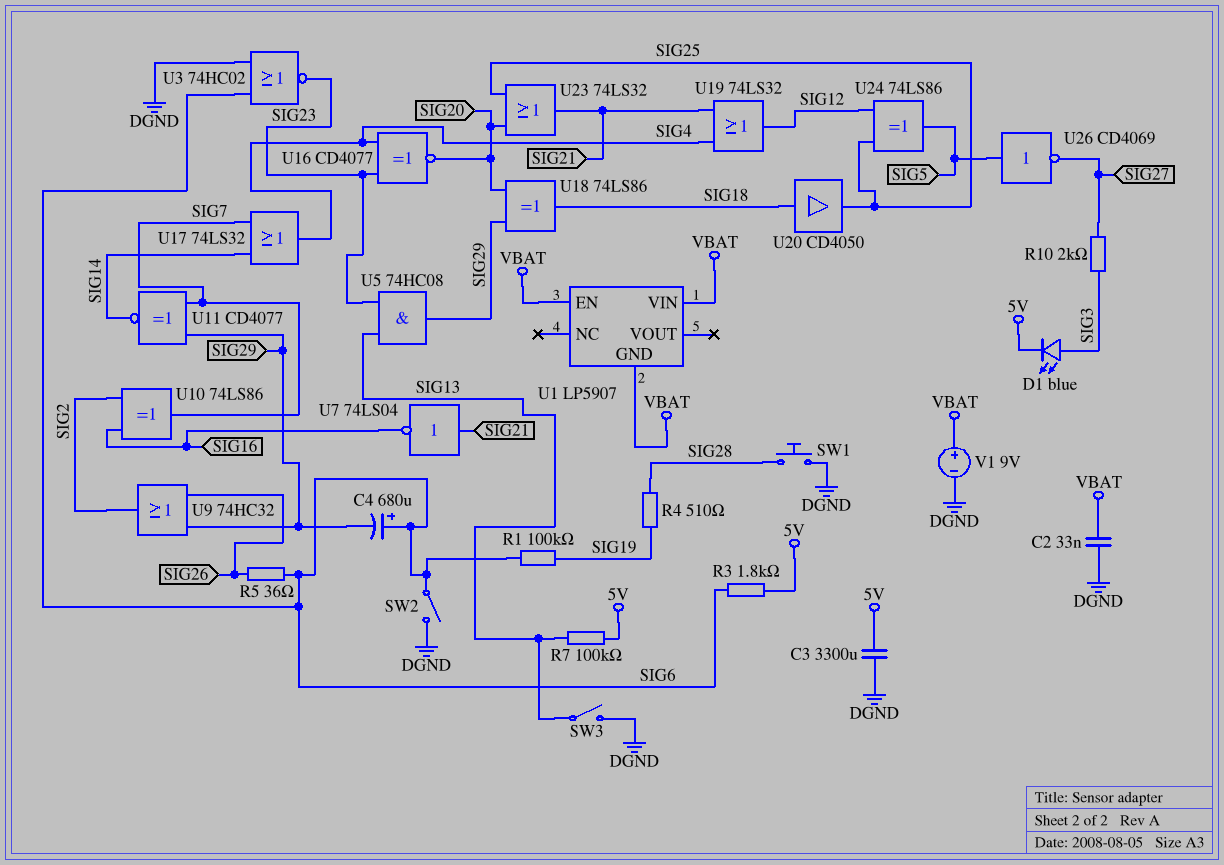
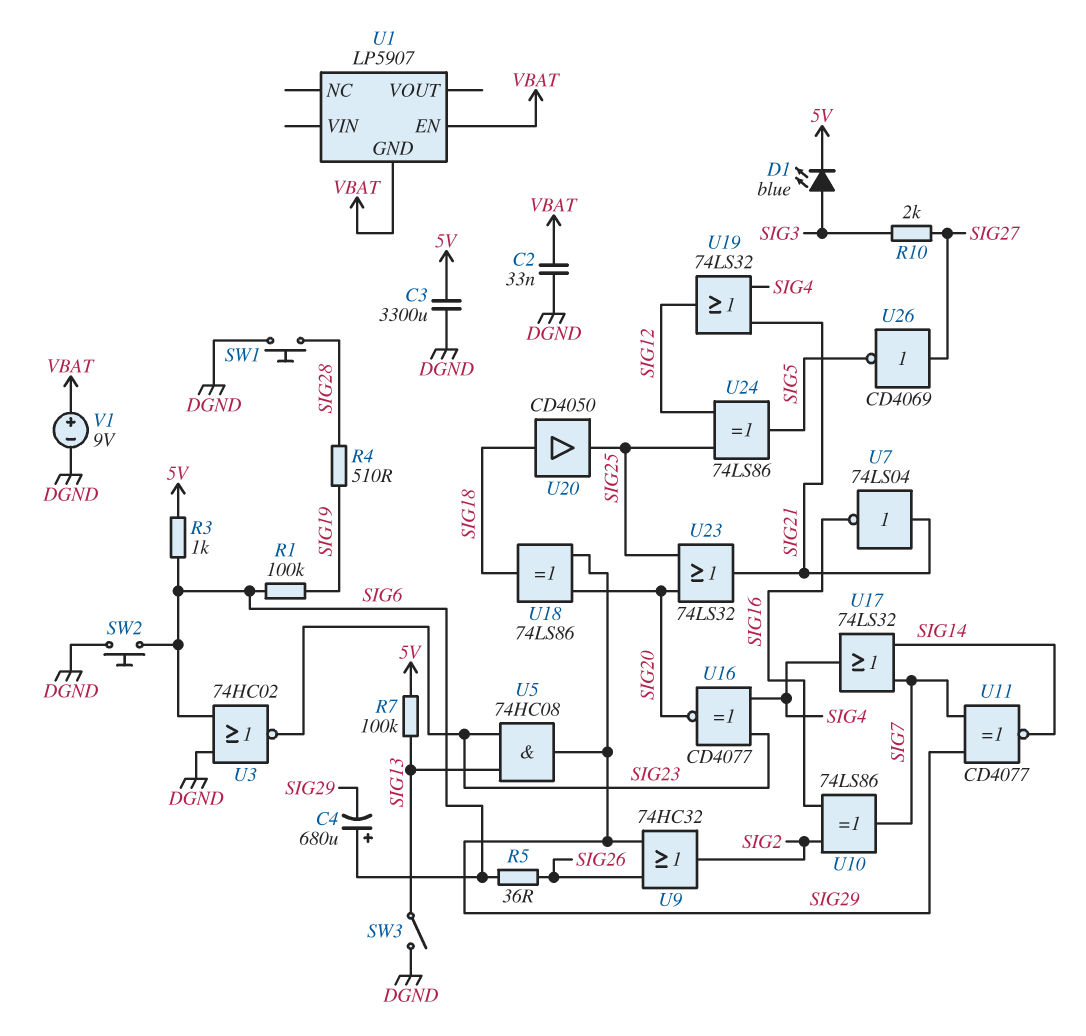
R3: 1.8k (5V, SIG6) -> 1k (5V, SIG6)
SW2: switch (DGND, SIG6) -> button (DGND, SIG6)
U1 pin VIN: VBAT -> none
U26: NOT CD4069 (in SIG5, out SIG27) -> NOT CD4069 (in SIG27, out SIG5)

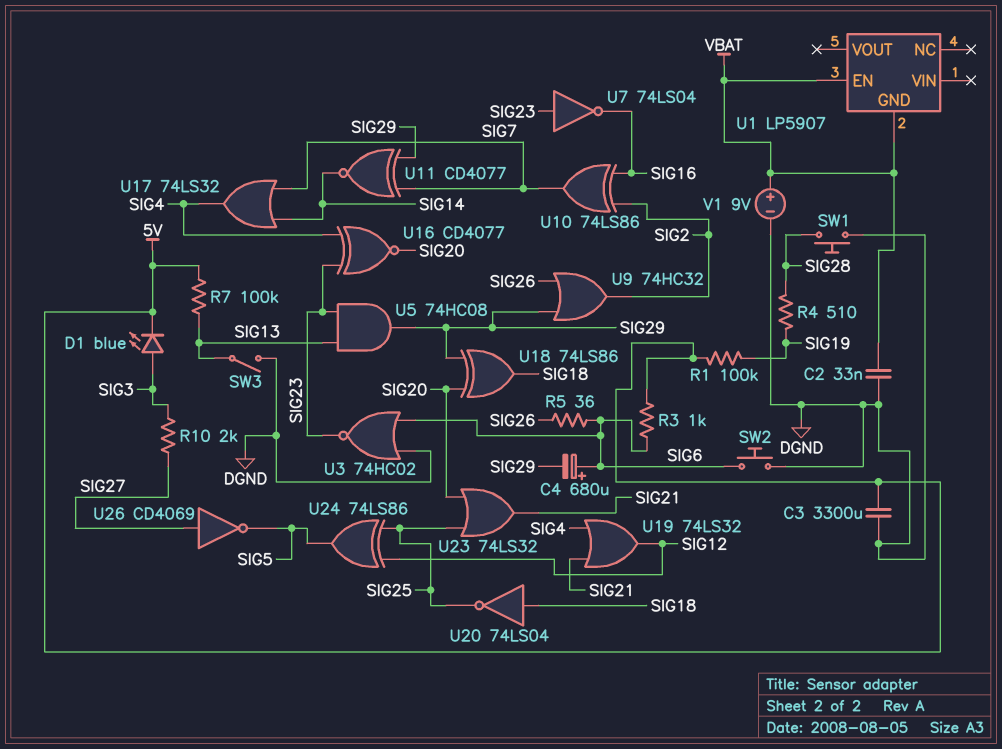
R1: 100k (SIG6, SIG19) -> 100k (5V, SIG19)
U7: NOT 74LS04 (in SIG21, out SIG16) -> NOT 74LS04 (in SIG23, out SIG16)
U20: buffer CD4050 (in SIG18, out SIG25) -> NOT 74LS04 (in SIG18, out SIG25)

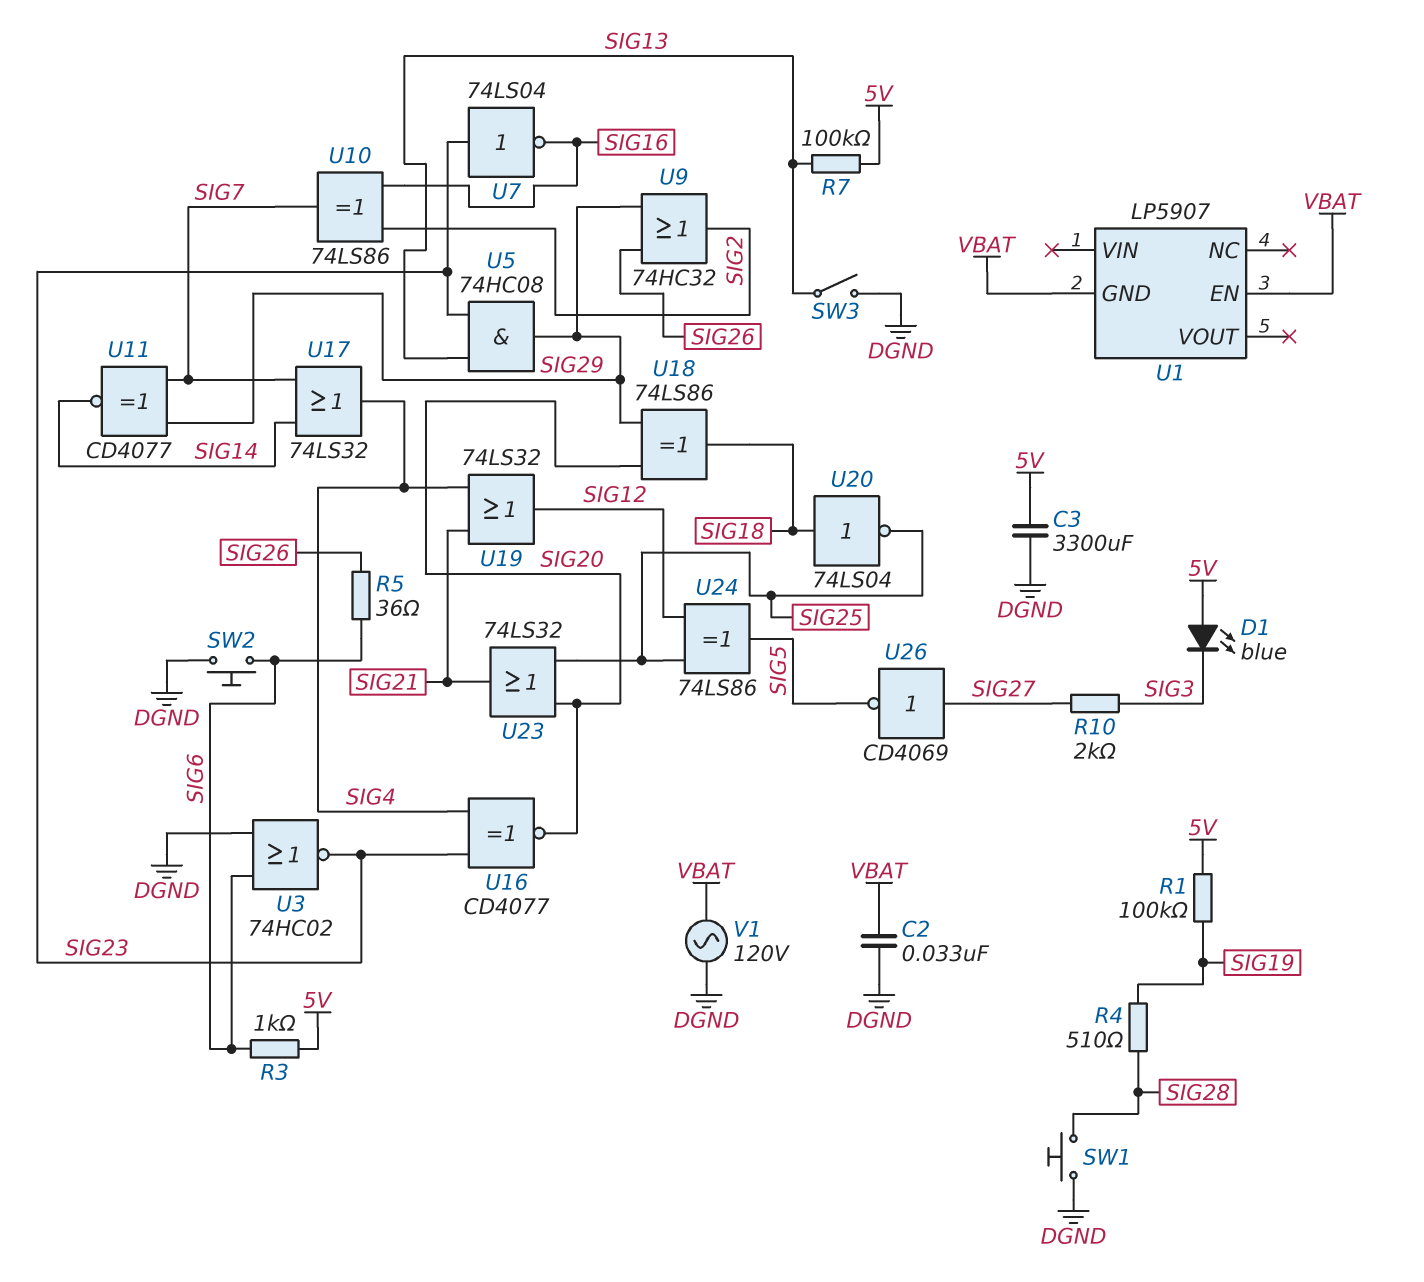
C4: 680uF (plus SIG6, minus SIG29) -> none
D1: LED blue (A SIG3, K 5V) -> LED blue (A 5V, K SIG3)
V1: 9V (plus VBAT, minus DGND) -> AC 120V (DGND, VBAT)

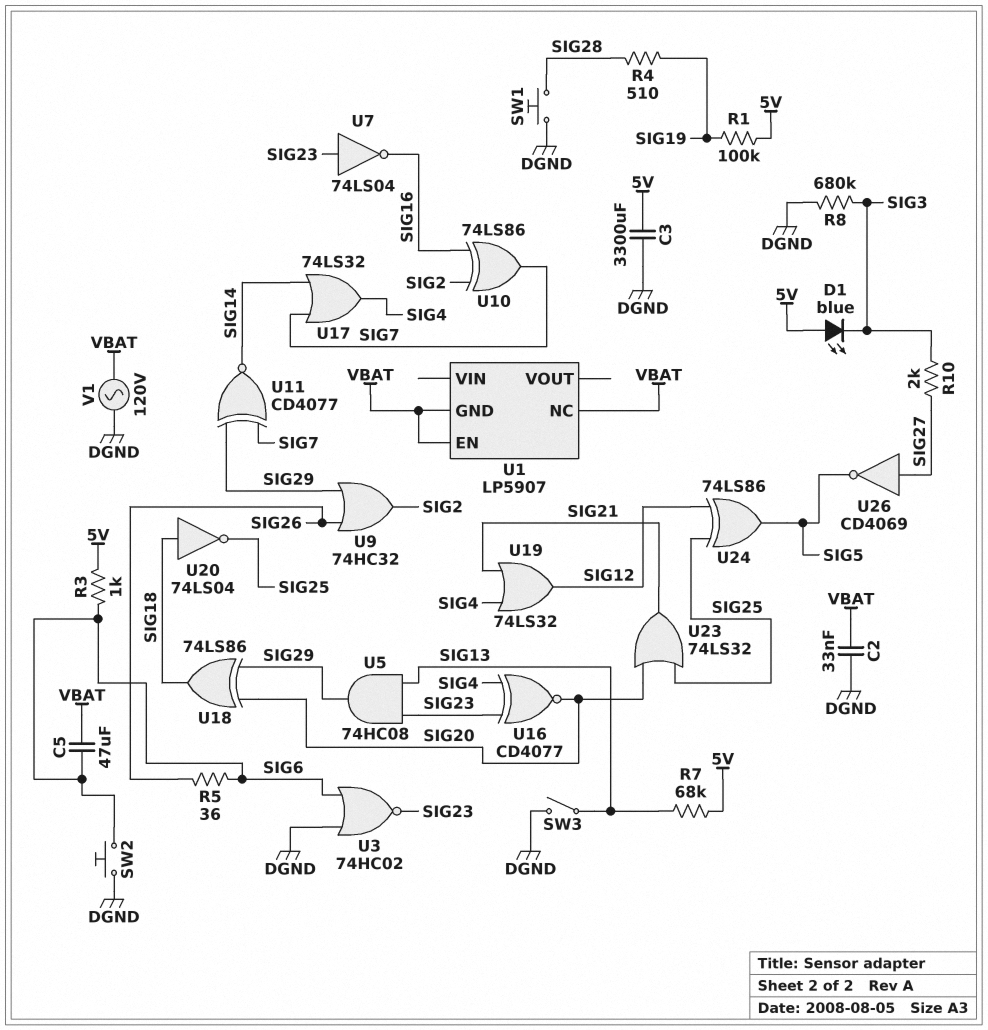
C5: none -> 47uF (SIG6, VBAT)
R7: 100k (5V, SIG13) -> 68k (5V, SIG13)
R8: none -> 680k (DGND, SIG3)
U1 pin NC: none -> VBAT

